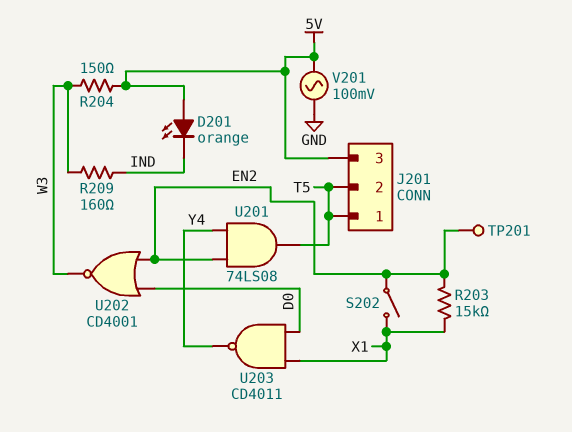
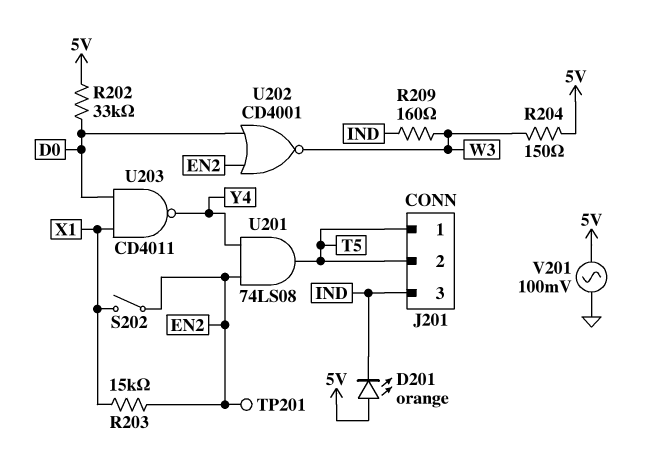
J201 pin 3: 5V -> IND
R202: none -> 33k (5V, D0)

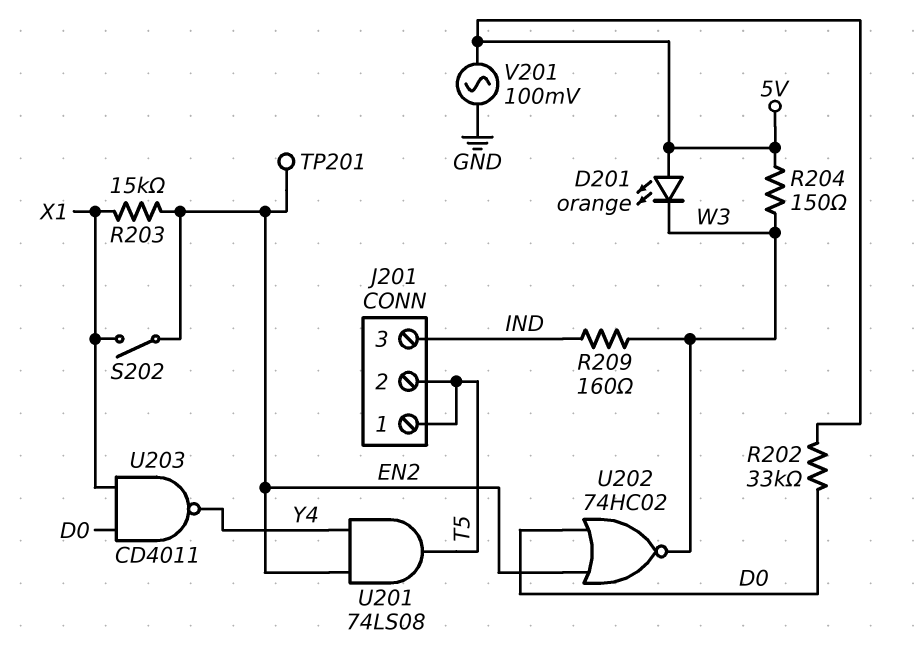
D201: LED orange (A 5V, K IND) -> LED orange (A 5V, K W3)
U202: NOR CD4001 (in D0, in EN2, out W3) -> NOR 74HC02 (in D0, in EN2, out W3)

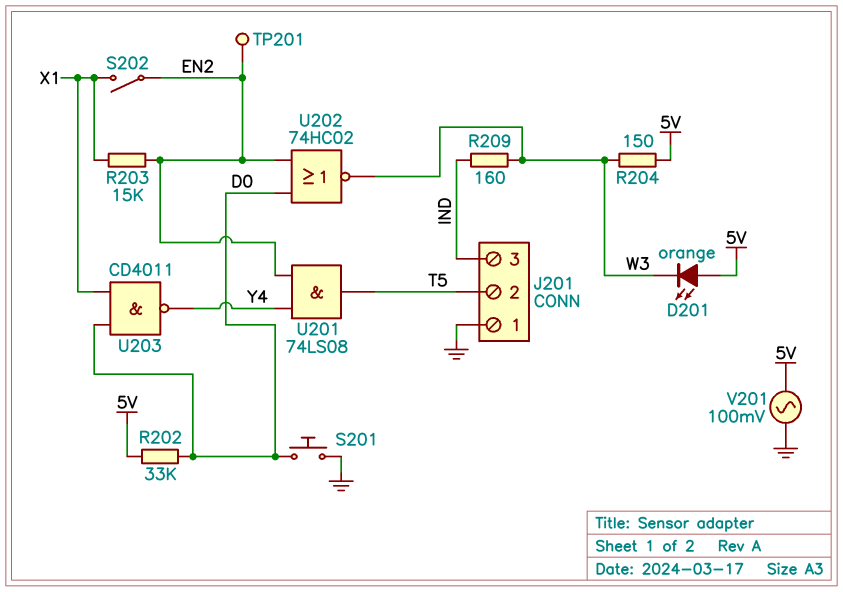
J201 pin 1: T5 -> GND
S201: none -> button (D0, GND)

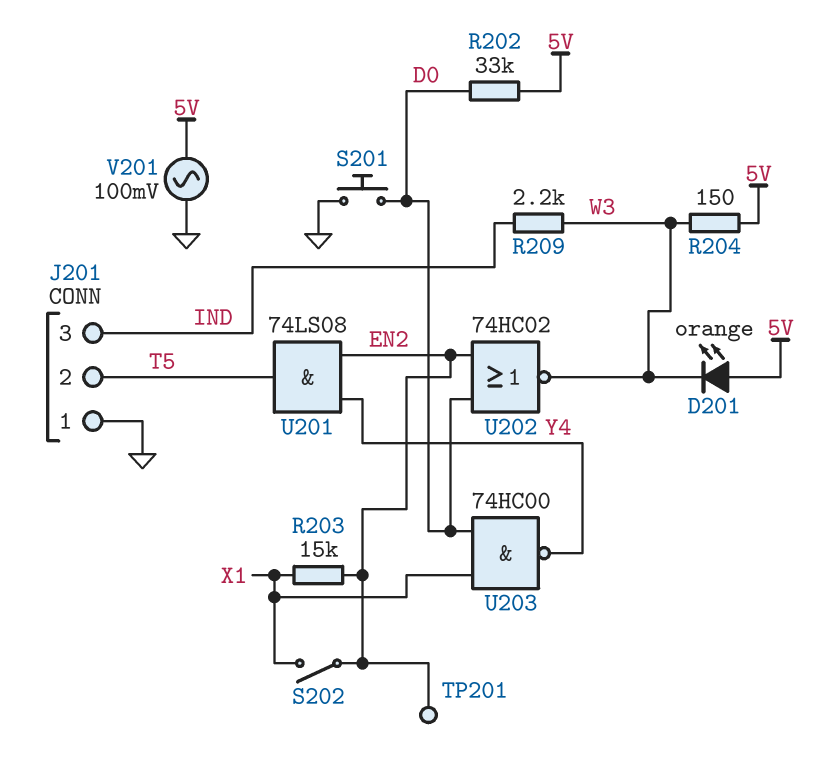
R209: 160 (IND, W3) -> 2.2k (IND, W3)
U203: NAND CD4011 (in D0, in X1, out Y4) -> NAND 74HC00 (in D0, in X1, out Y4)

